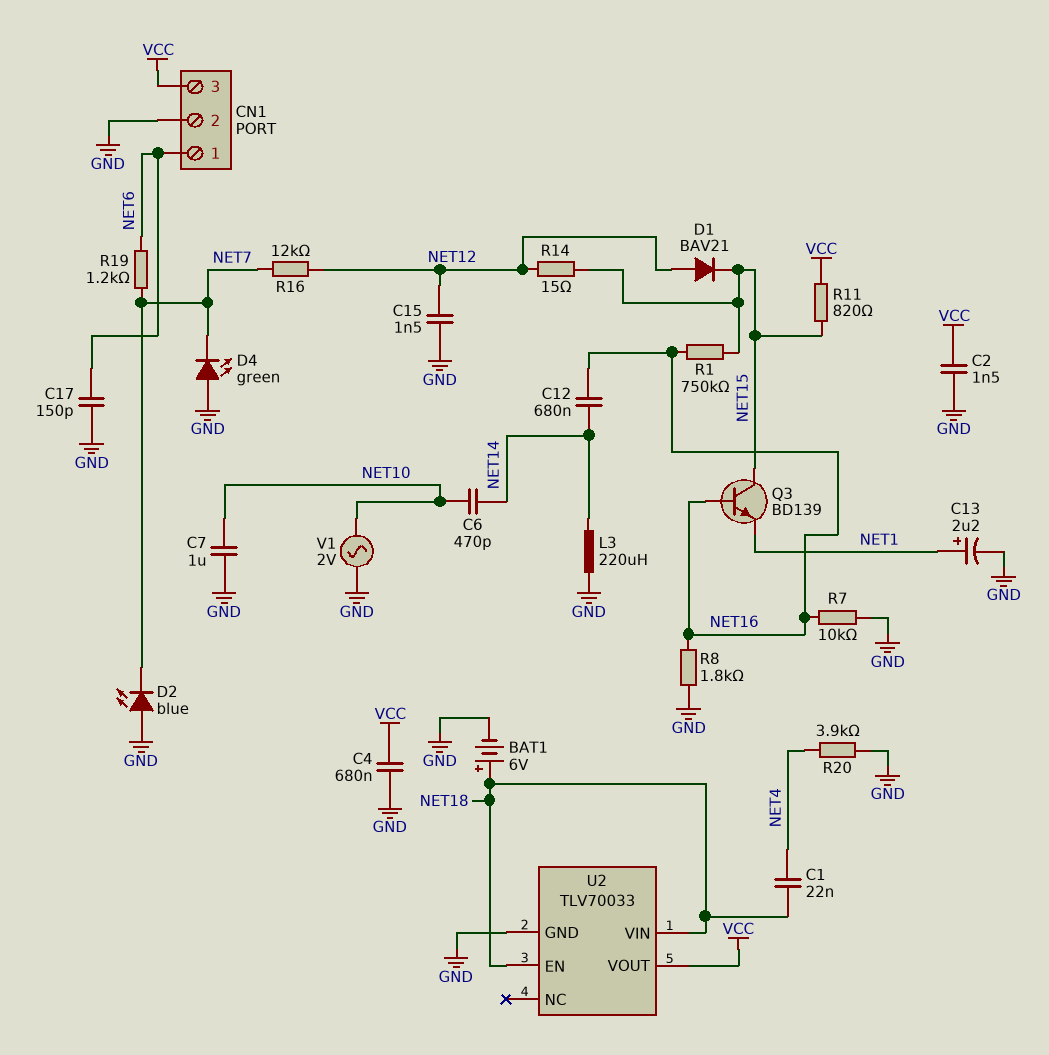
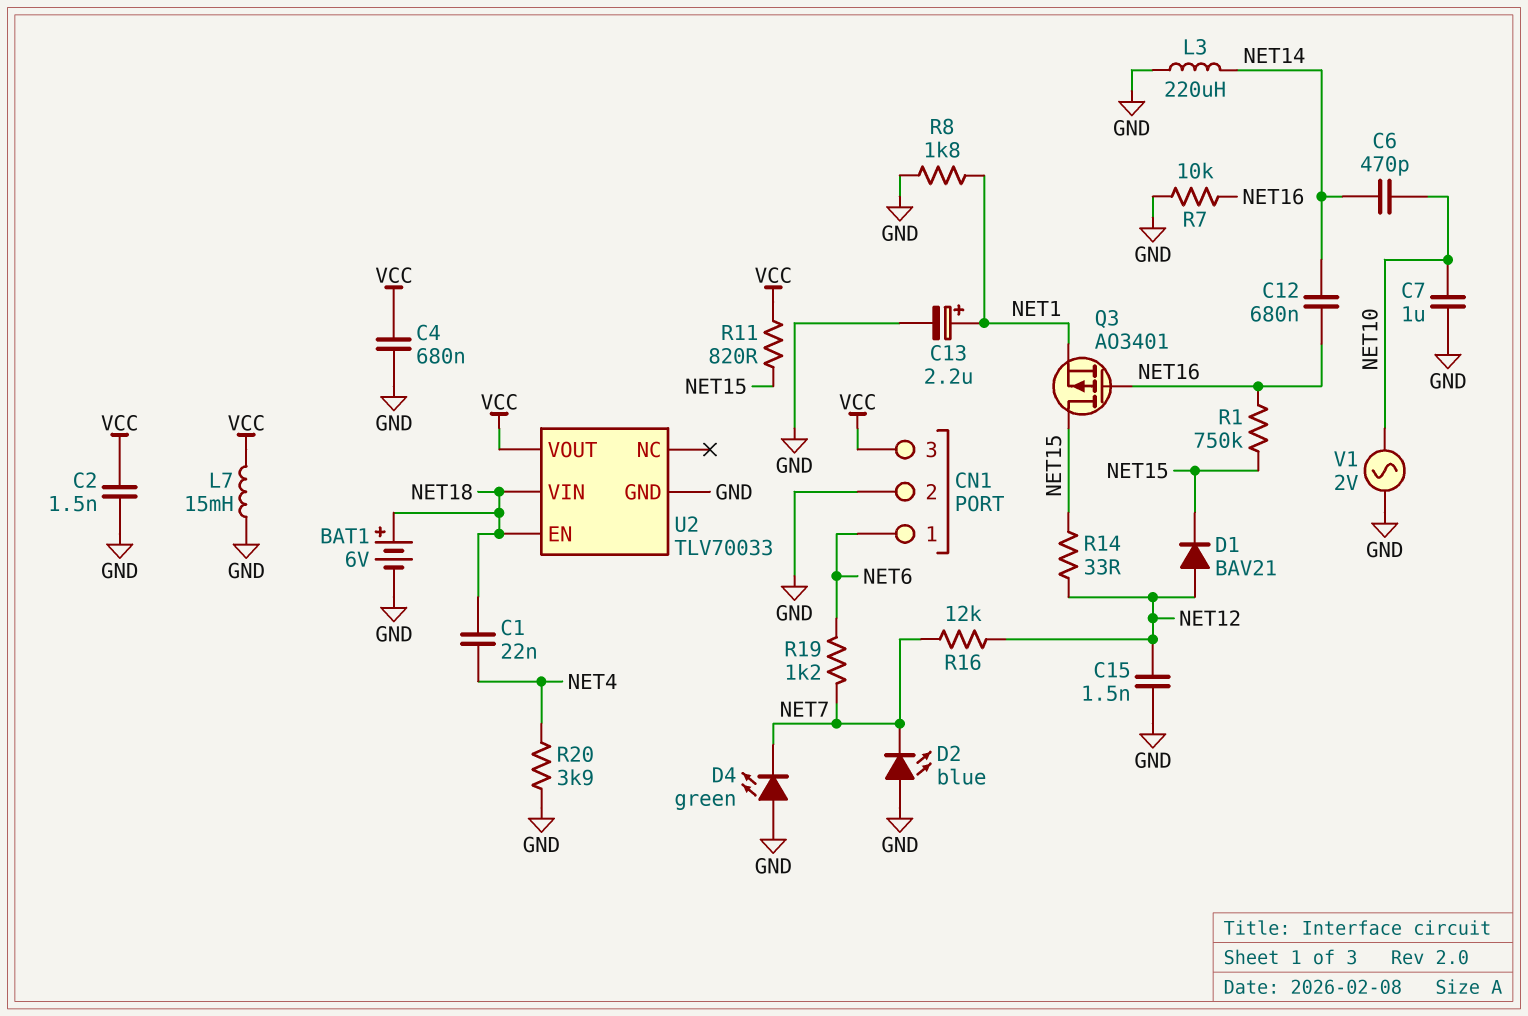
C17: 150pF (GND, NET6) -> none
L7: none -> 15mH (GND, VCC)
Q3: NPN BD139 (B NET16, C NET15, E NET1) -> PMOS AO3401 (G NET16, D NET15, S NET1)
R8: 1.8k (GND, NET16) -> 1.8k (GND, NET1)
R14: 15 (NET12, NET15) -> 33 (NET12, NET15)

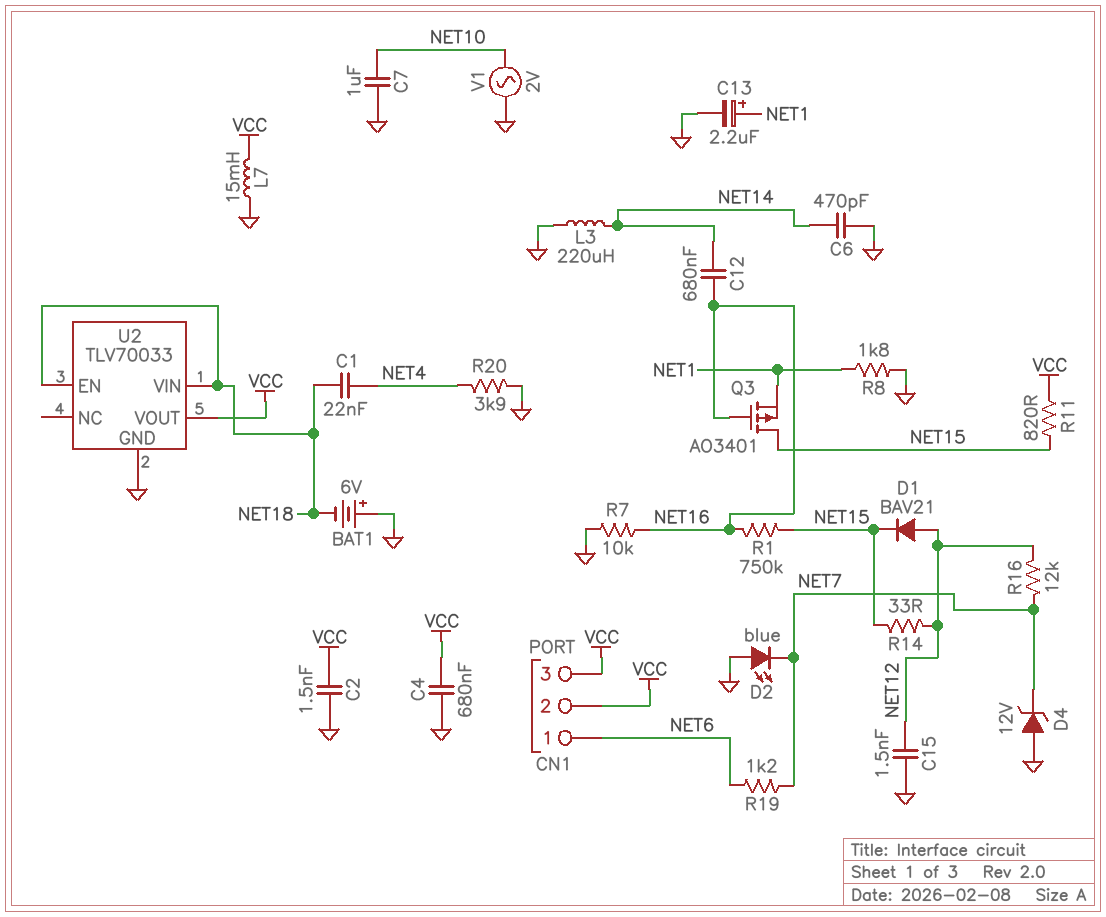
BAT1: 6V (plus NET18, minus GND) -> 6V (plus GND, minus NET18)
C6: 470pF (NET10, NET14) -> 470pF (GND, NET14)
CN1 pin 2: GND -> VCC
D4: LED green (A GND, K NET7) -> zener 12V (A GND, K NET7)

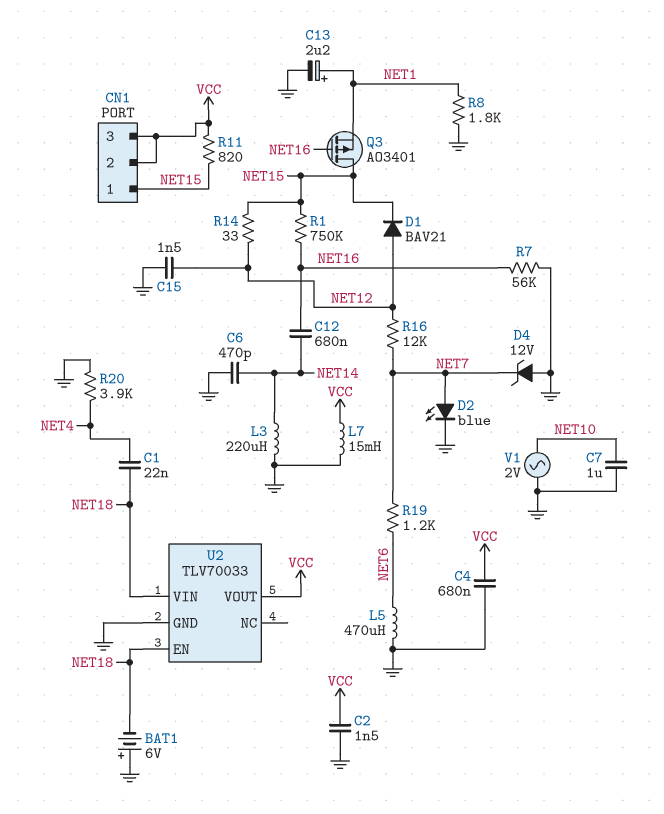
CN1 pin 1: NET6 -> NET15
D2: LED blue (A GND, K NET7) -> LED blue (A NET7, K GND)
L5: none -> 470uH (GND, NET6)
R7: 10k (GND, NET16) -> 56k (GND, NET16)

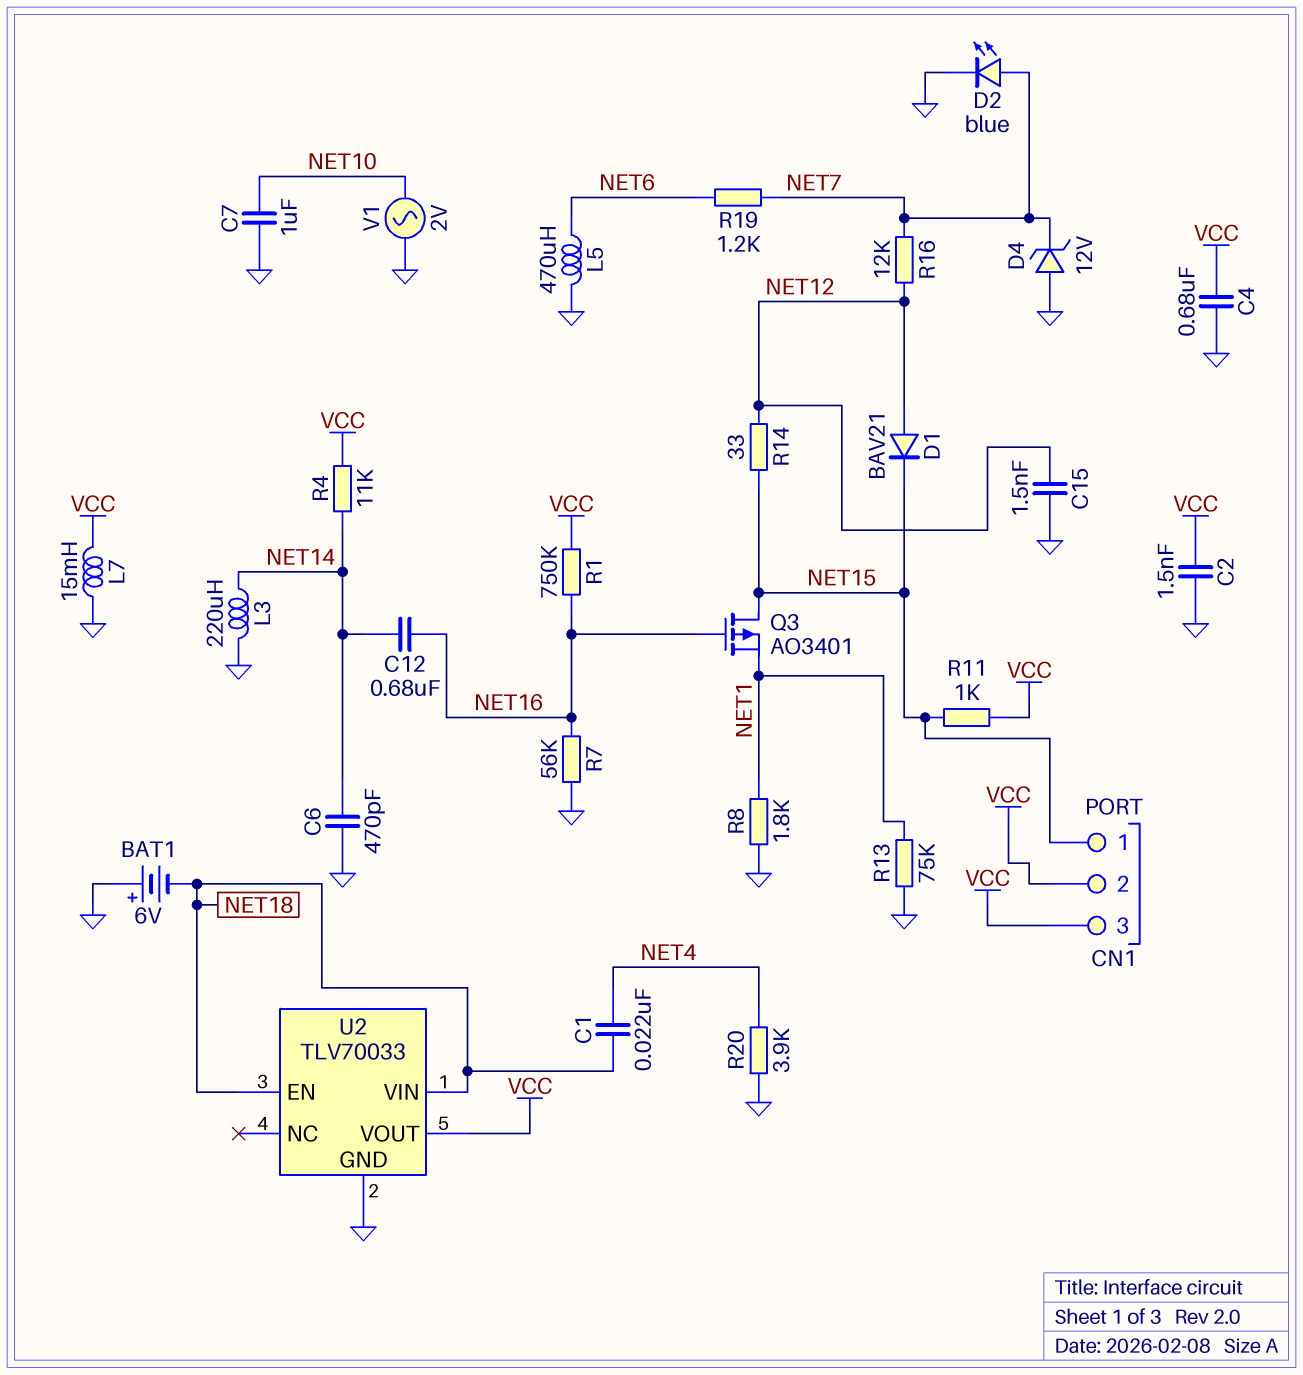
C13: 2.2uF (plus NET1, minus GND) -> none
R1: 750k (NET15, NET16) -> 750k (NET16, VCC)
R4: none -> 11k (NET14, VCC)
R11: 820 (NET15, VCC) -> 1k (NET15, VCC)
R13: none -> 75k (GND, NET1)

